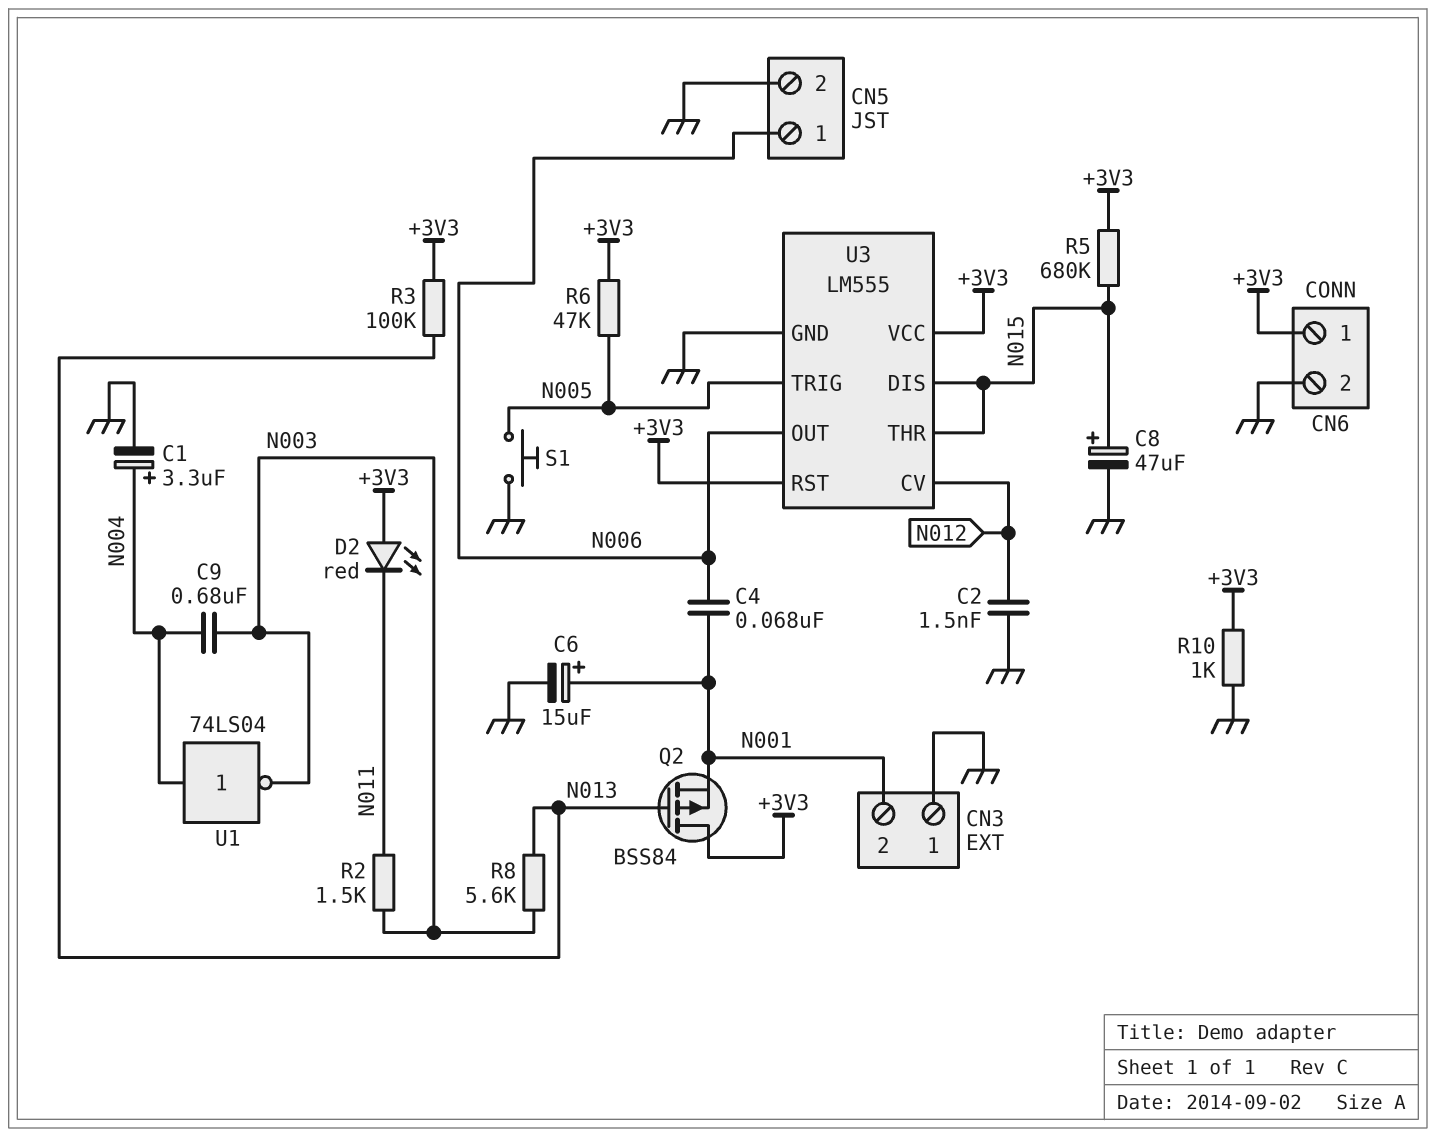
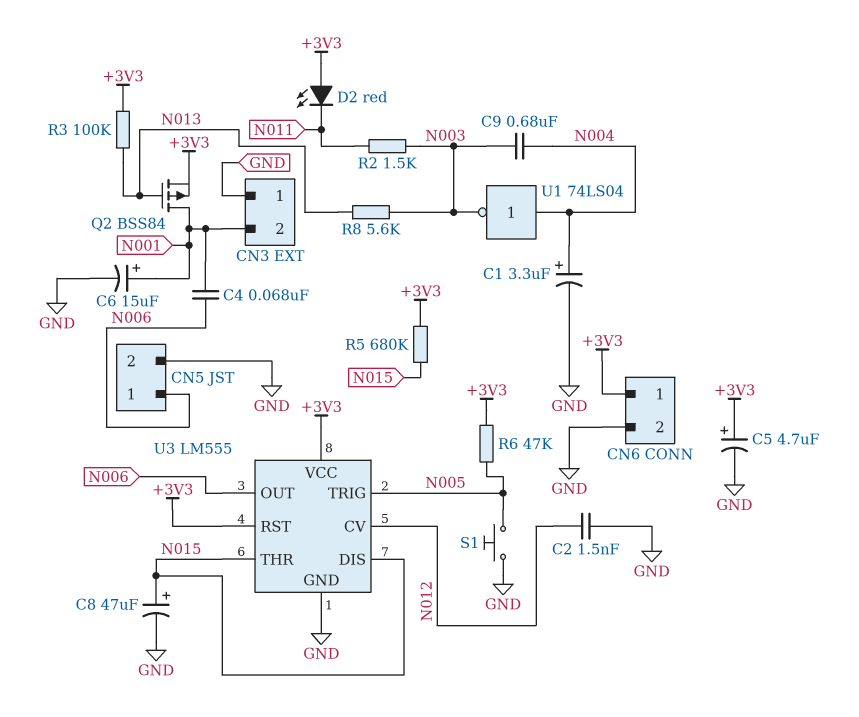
C5: none -> 4.7uF (plus +3V3, minus GND)
Q2: PMOS BSS84 (G N013, D +3V3, S N001) -> PMOS BSS84 (G N013, D N001, S +3V3)
R10: 1k (+3V3, GND) -> none

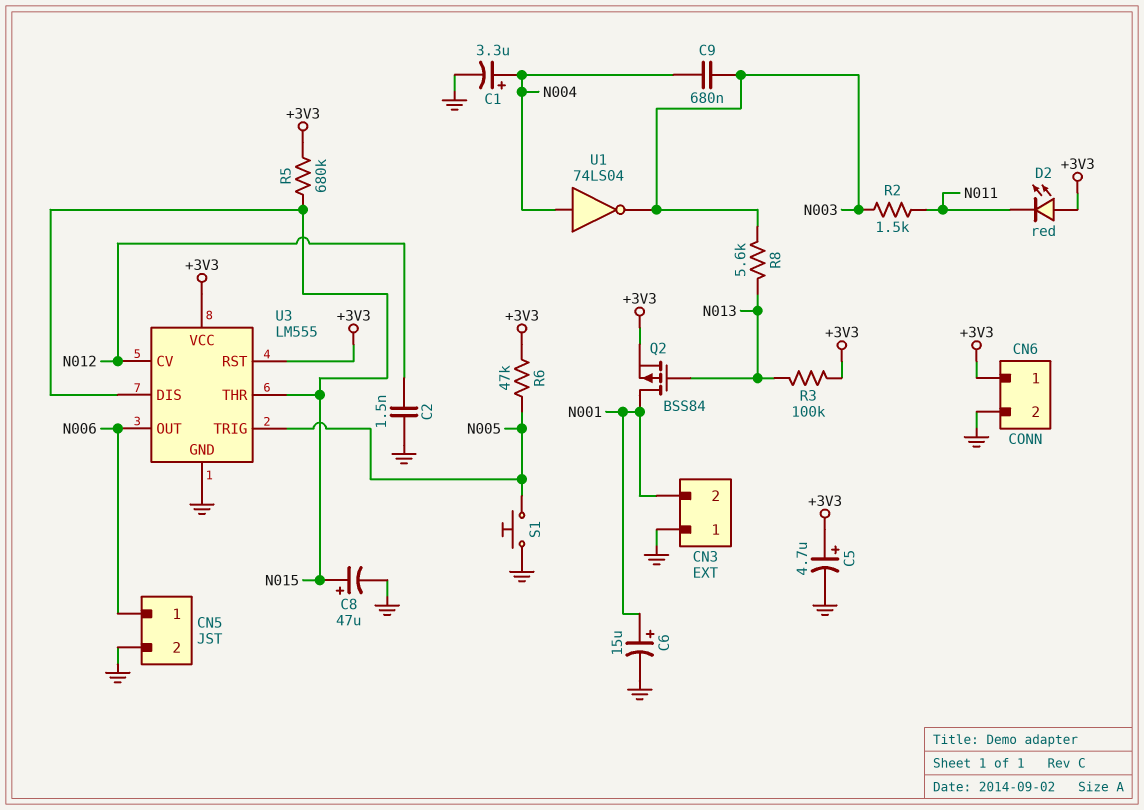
C4: 68nF (N001, N006) -> none

